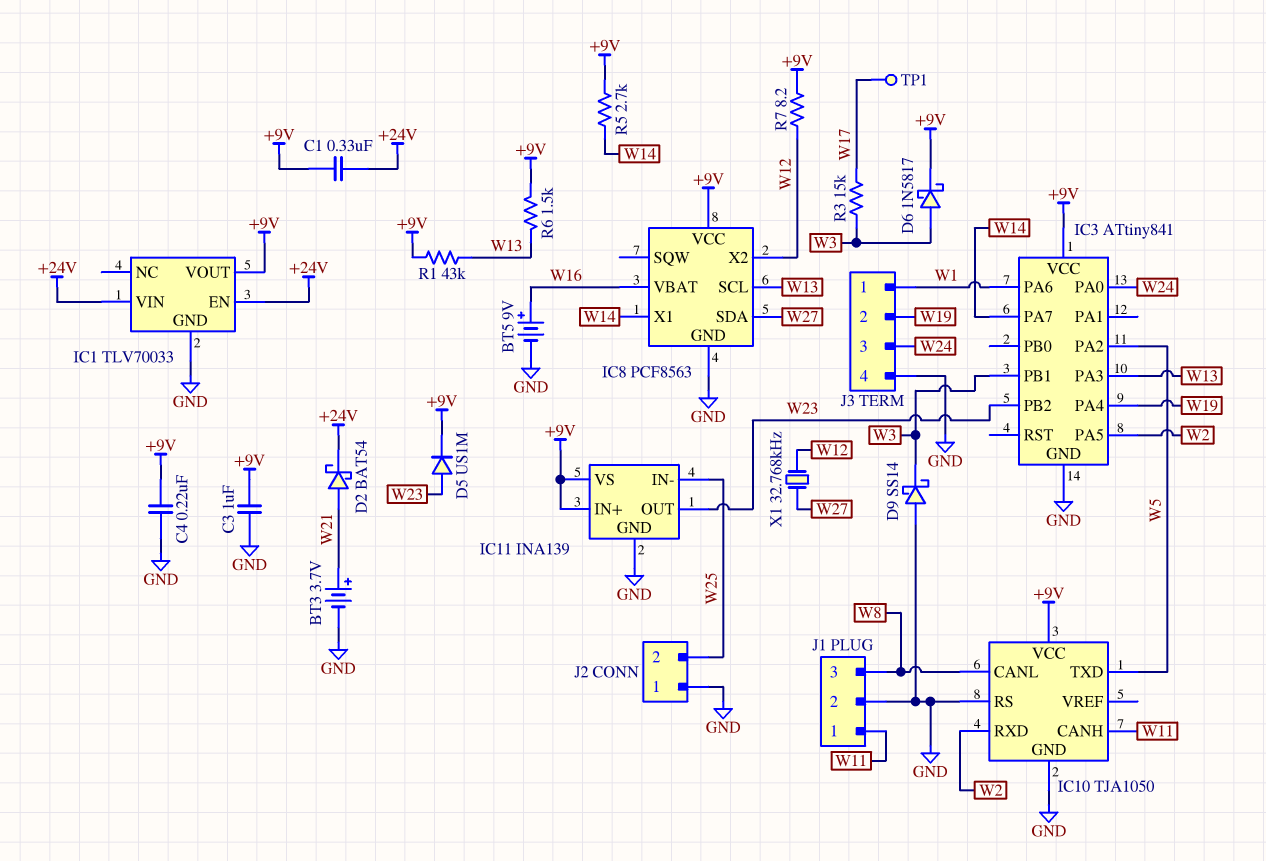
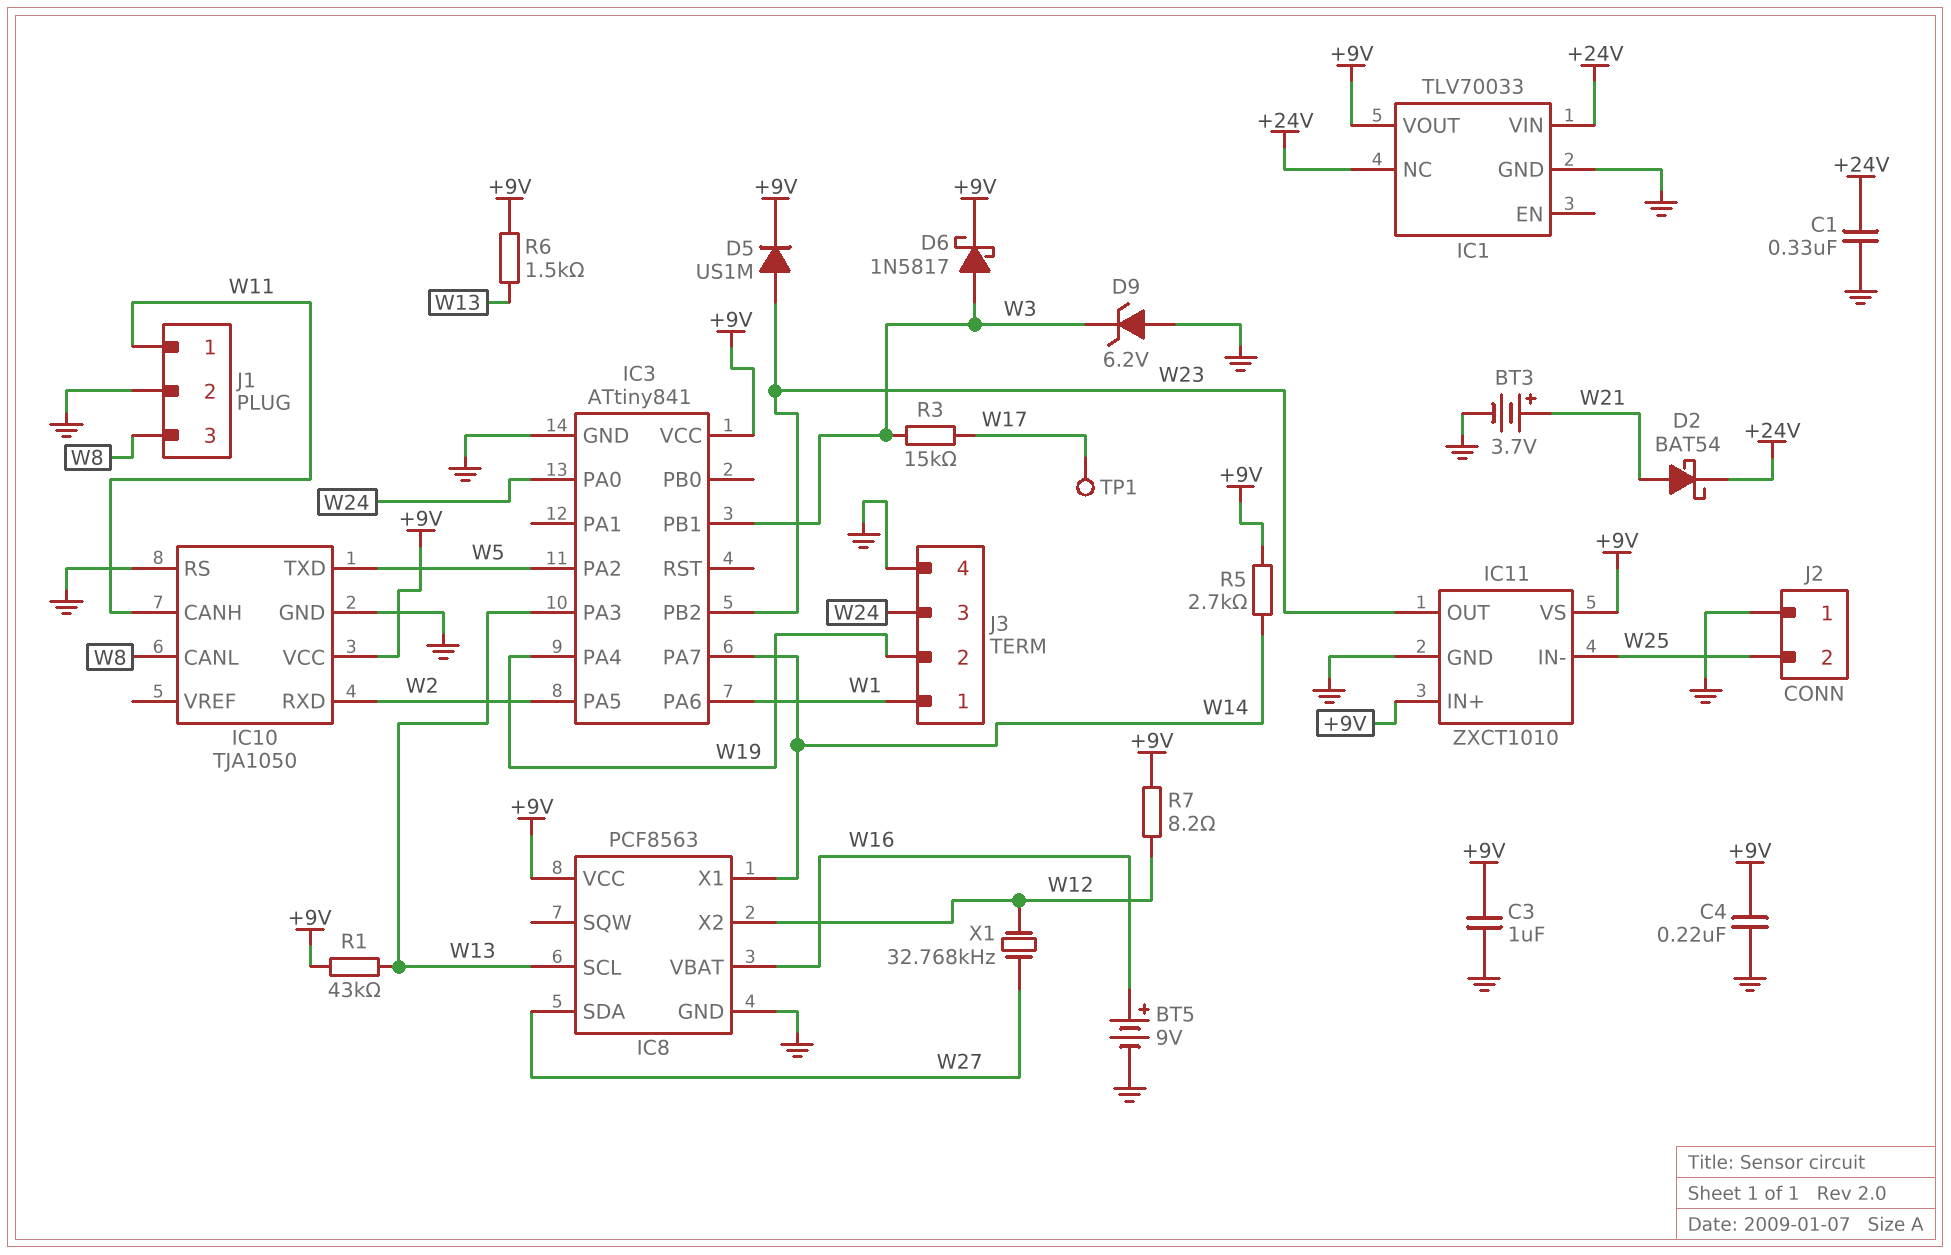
C1: 330nF (+9V, +24V) -> 330nF (+24V, GND)
D9: schottky SS14 (A GND, K W3) -> zener 6.2V (A GND, K W3)
IC1 pin EN: +24V -> none
IC1 pin NC: none -> +24V
IC11: INA139 -> ZXCT1010

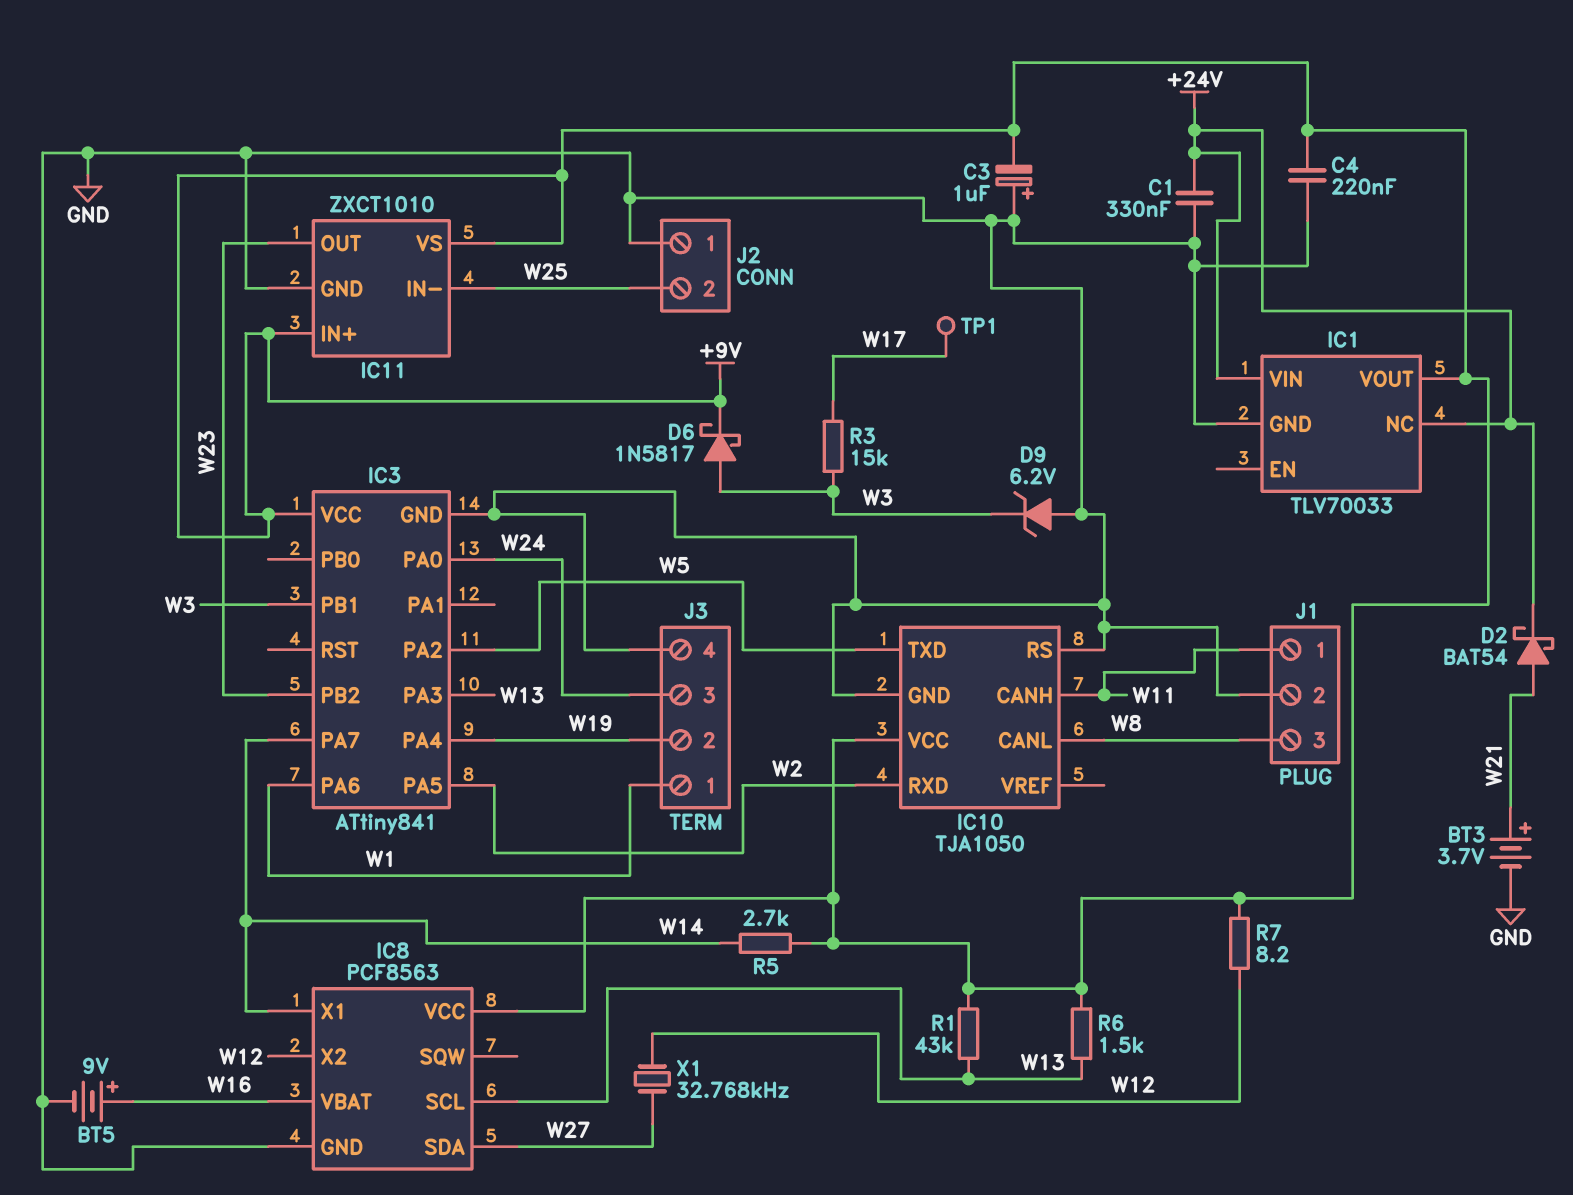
C3: 1uF (+9V, GND) -> 1uF (plus GND, minus +9V)
D5: diode US1M (A W23, K +9V) -> none

